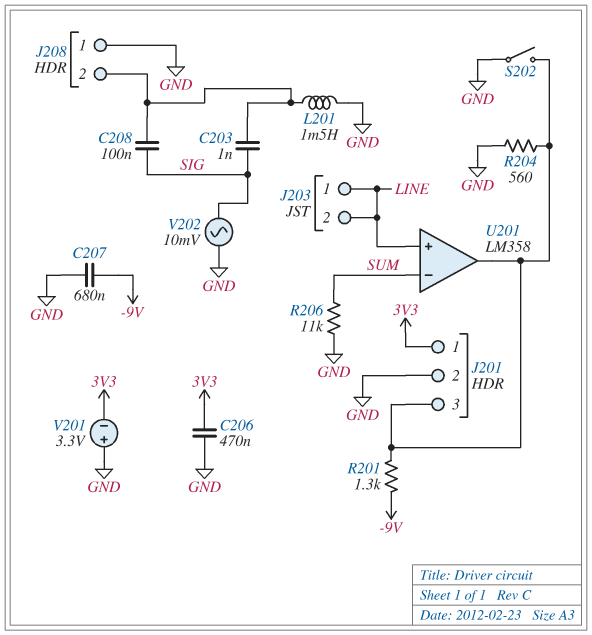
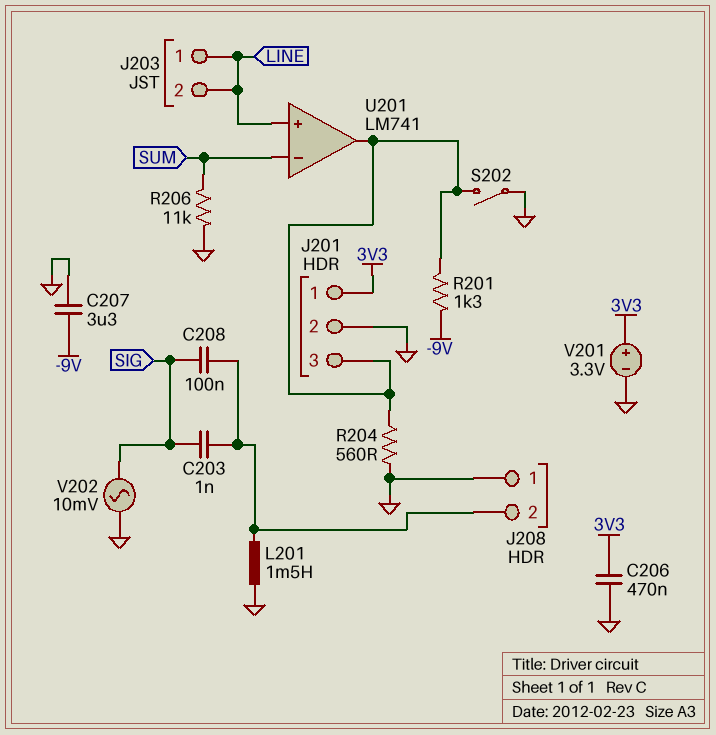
C207: 680nF (-9V, GND) -> 3.3uF (-9V, GND)
U201: LM358 -> LM741
V201: 3.3V (plus GND, minus 3V3) -> 3.3V (plus 3V3, minus GND)

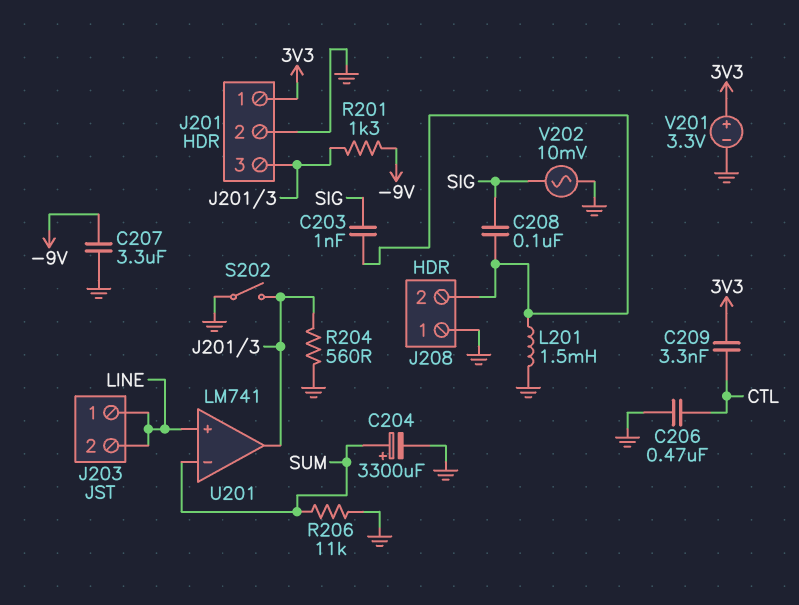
C204: none -> 3300uF (plus SUM, minus GND)
C206: 470nF (3V3, GND) -> 470nF (CTL, GND)
C209: none -> 3.3nF (3V3, CTL)

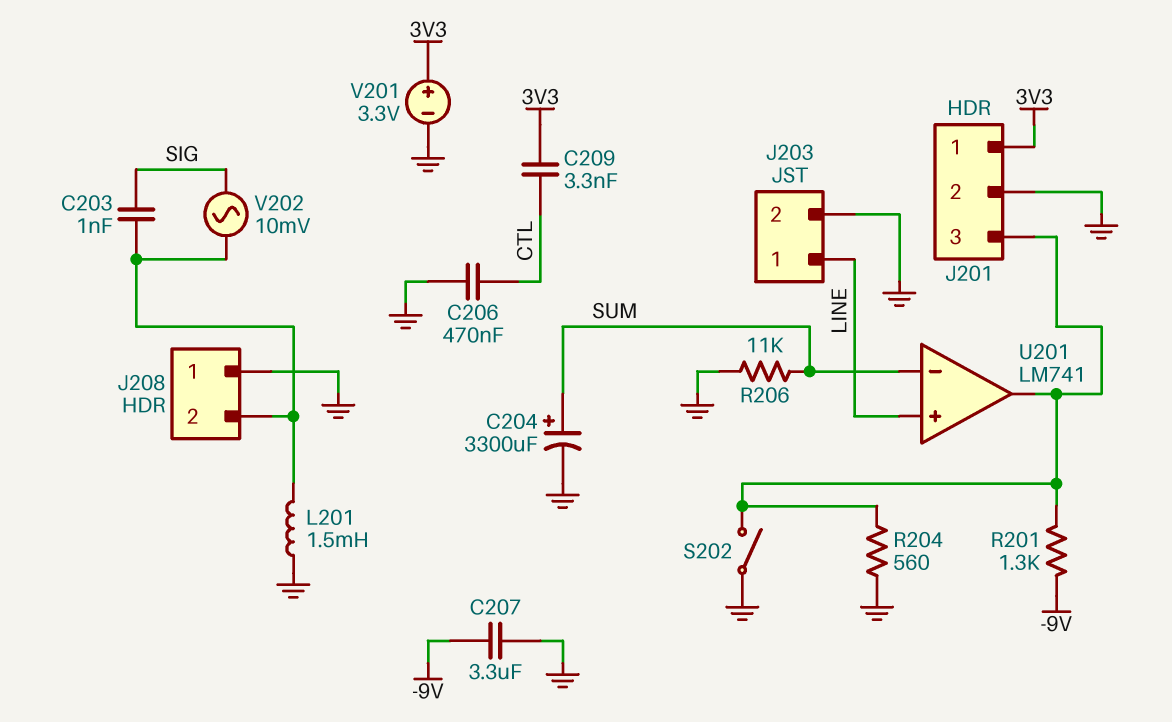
C208: 100nF (J208/2, SIG) -> none
J203 pin 2: LINE -> GND
V202: AC 10mV (GND, SIG) -> AC 10mV (J208/2, SIG)

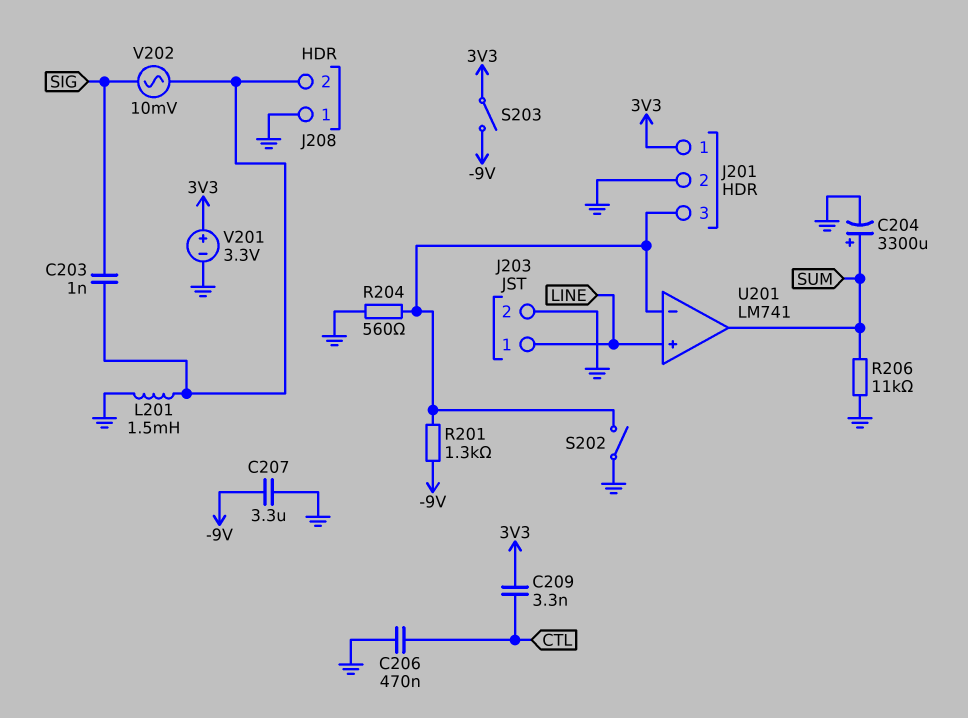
S203: none -> switch (-9V, 3V3)
U201 pin in-: SUM -> J201/3
U201 pin out: J201/3 -> SUM

